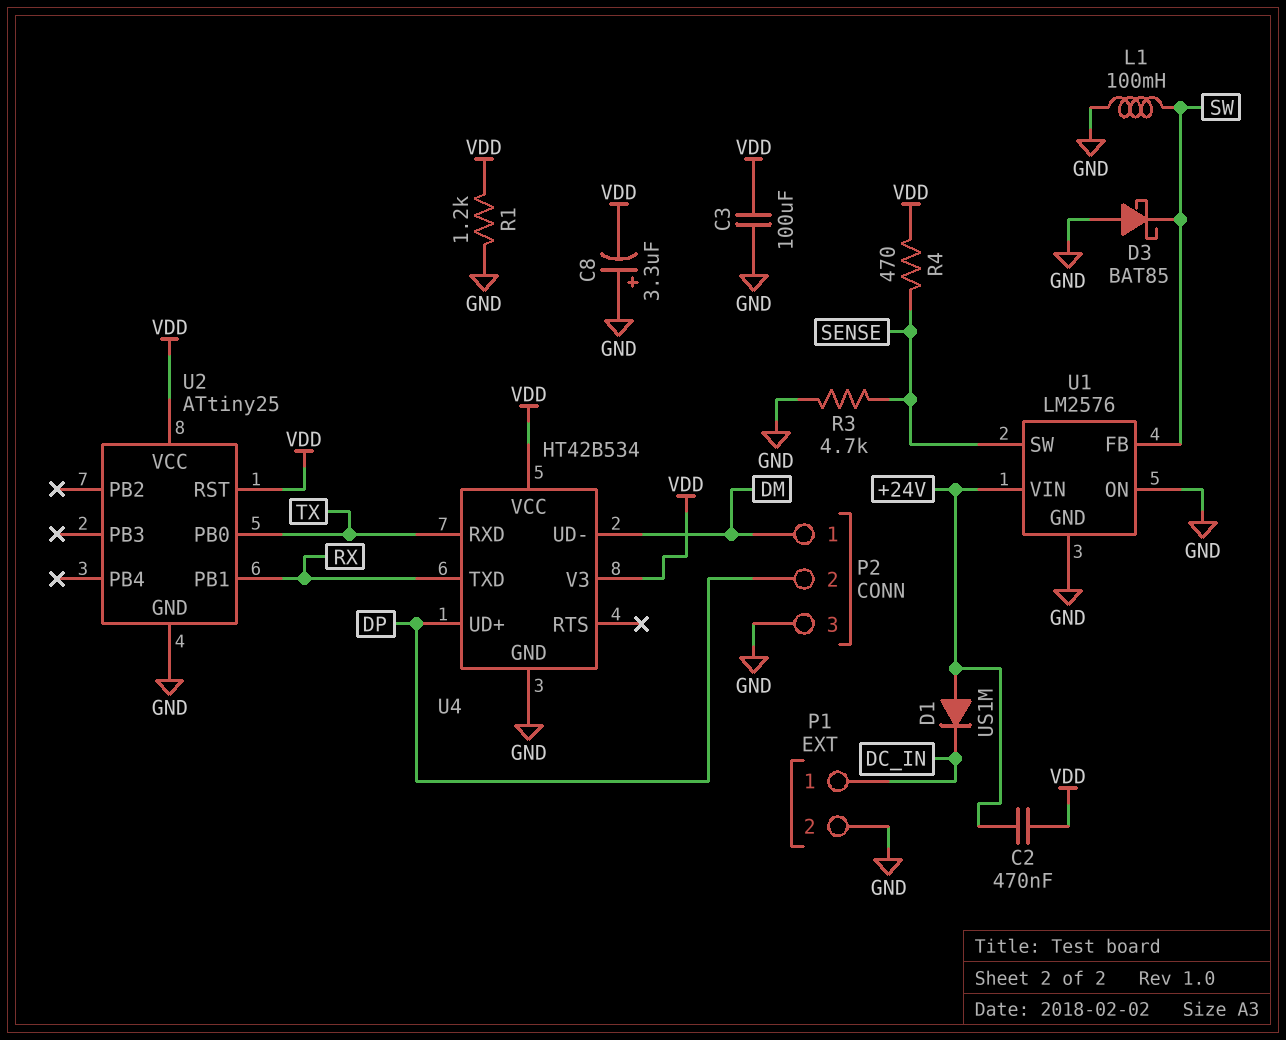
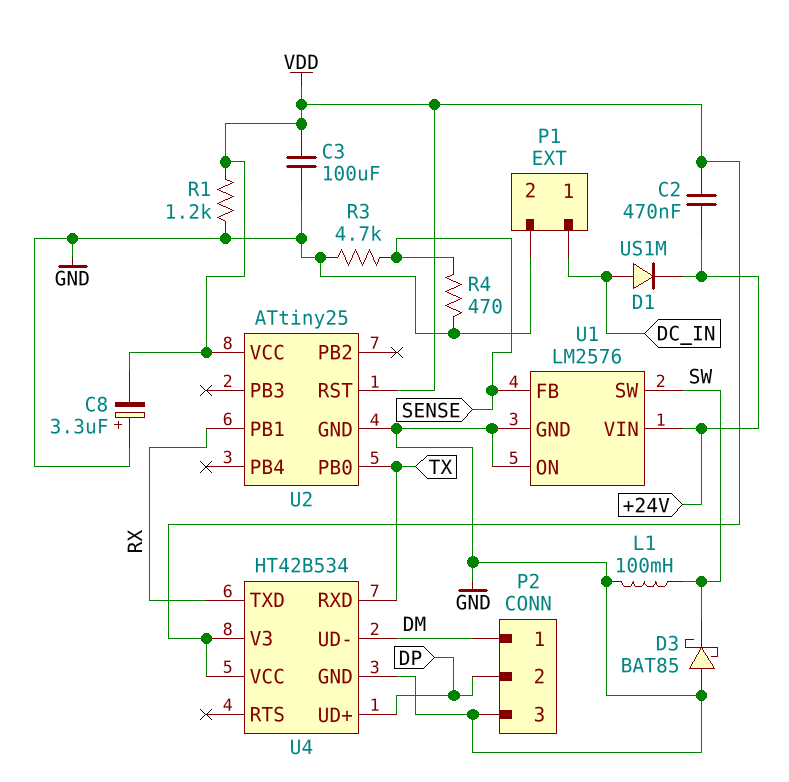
D1: diode US1M (A +24V, K DC_IN) -> diode US1M (A DC_IN, K +24V)
R4: 470 (SENSE, VDD) -> 470 (GND, SENSE)
U1 pin FB: SW -> SENSE
U1 pin SW: SENSE -> SW

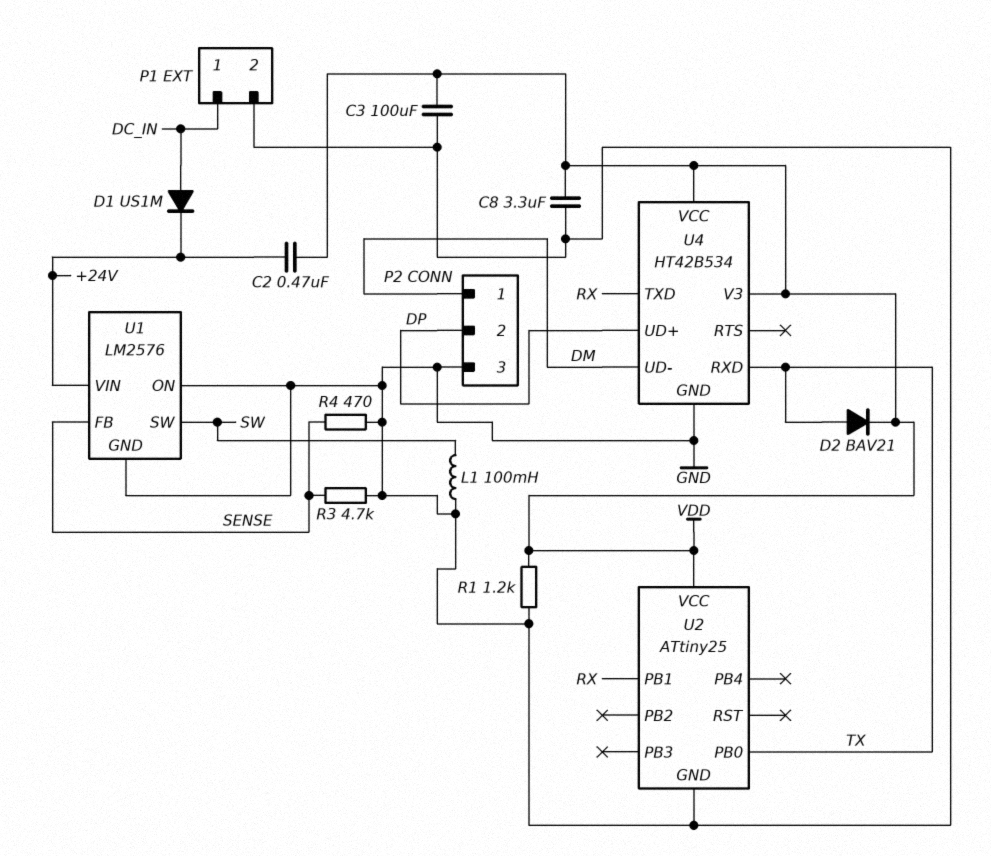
C8: 3.3uF (plus GND, minus VDD) -> 3.3uF (GND, VDD)
D2: none -> diode BAV21 (A TX, K VDD)
D3: schottky BAT85 (A GND, K SW) -> none
U2 pin RST: VDD -> none

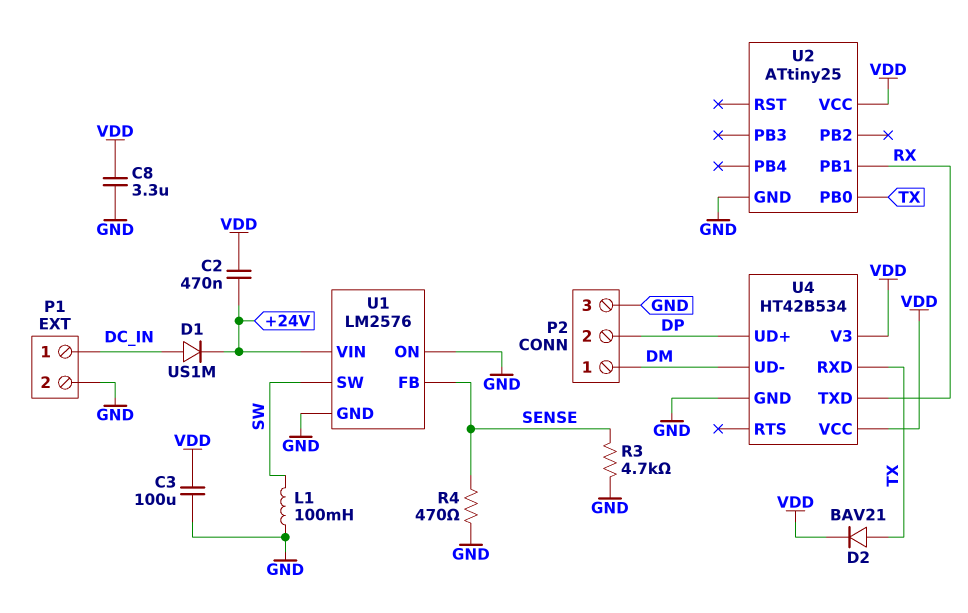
R1: 1.2k (GND, VDD) -> none

